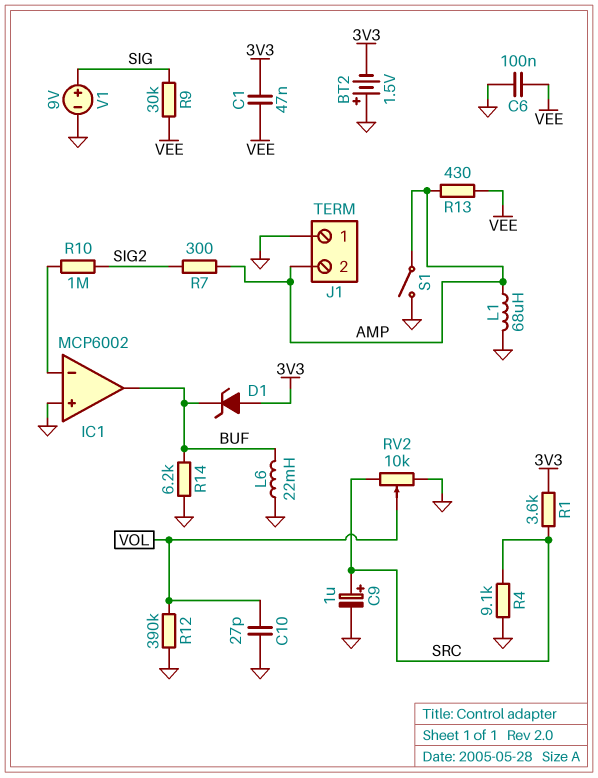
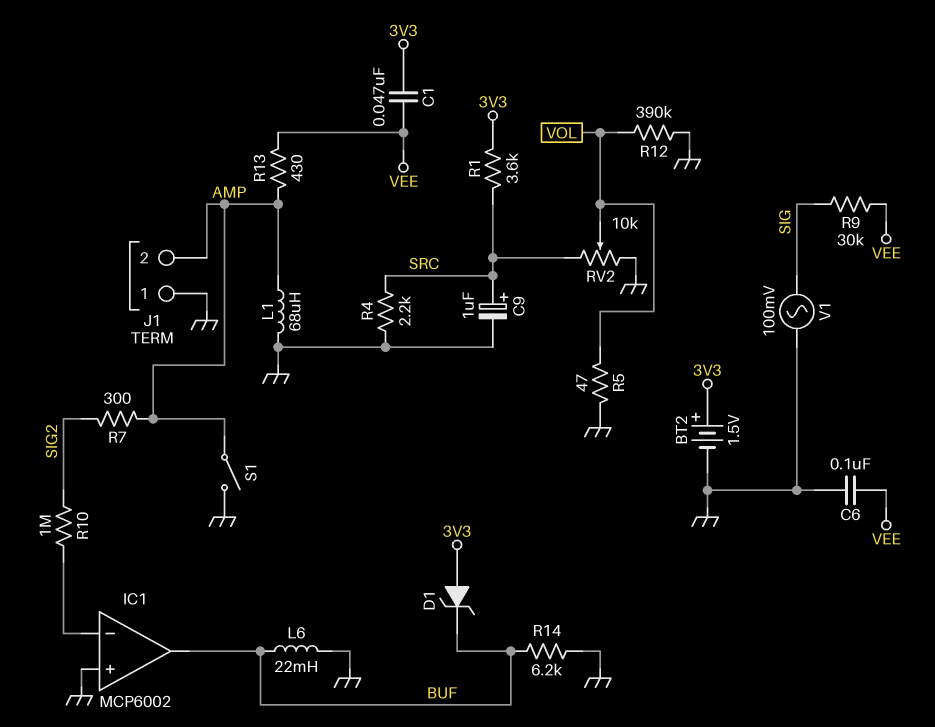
BT2: 1.5V (plus GND, minus 3V3) -> 1.5V (plus 3V3, minus GND)
C10: 27pF (GND, VOL) -> none
R4: 9.1k (GND, SRC) -> 2.2k (GND, SRC)
R5: none -> 47 (GND, VOL)
V1: 9V (plus SIG, minus GND) -> AC 100mV (GND, SIG)

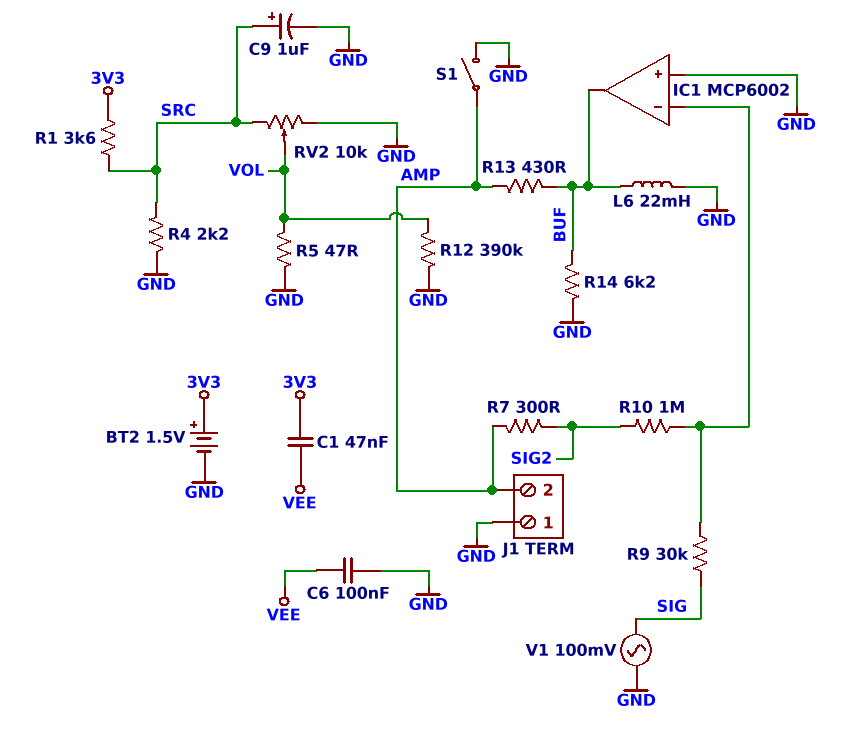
D1: zener (A 3V3, K BUF) -> none
L1: 68uH (AMP, GND) -> none
R9: 30k (SIG, VEE) -> 30k (IC1/in-, SIG)
R13: 430 (AMP, VEE) -> 430 (AMP, BUF)

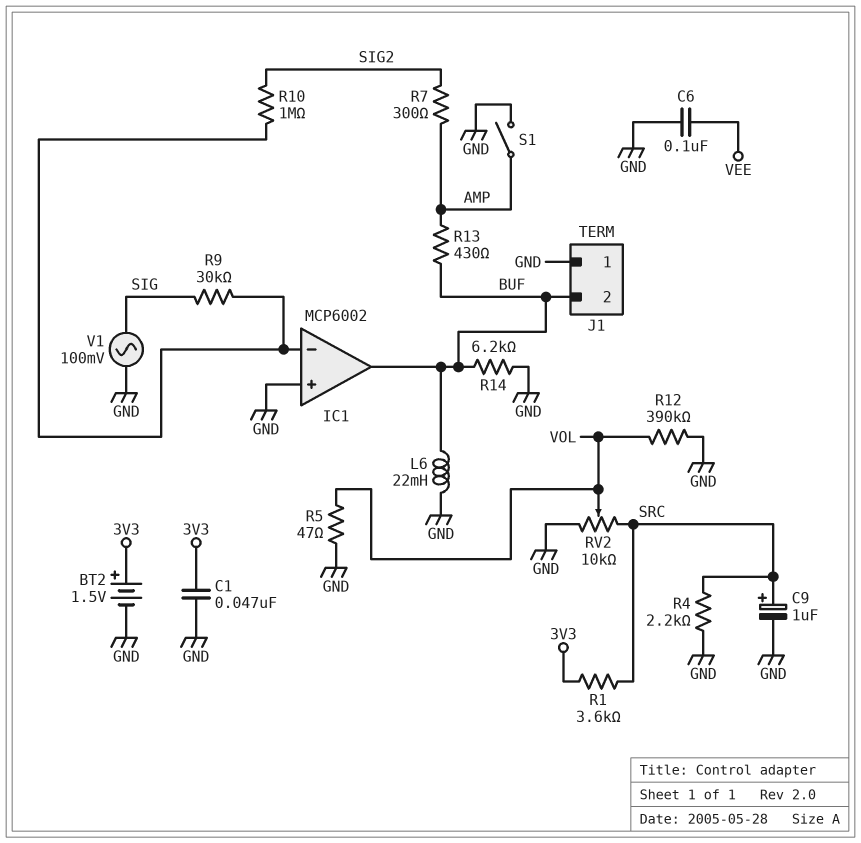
C1: 47nF (3V3, VEE) -> 47nF (3V3, GND)
J1 pin 2: AMP -> BUF

